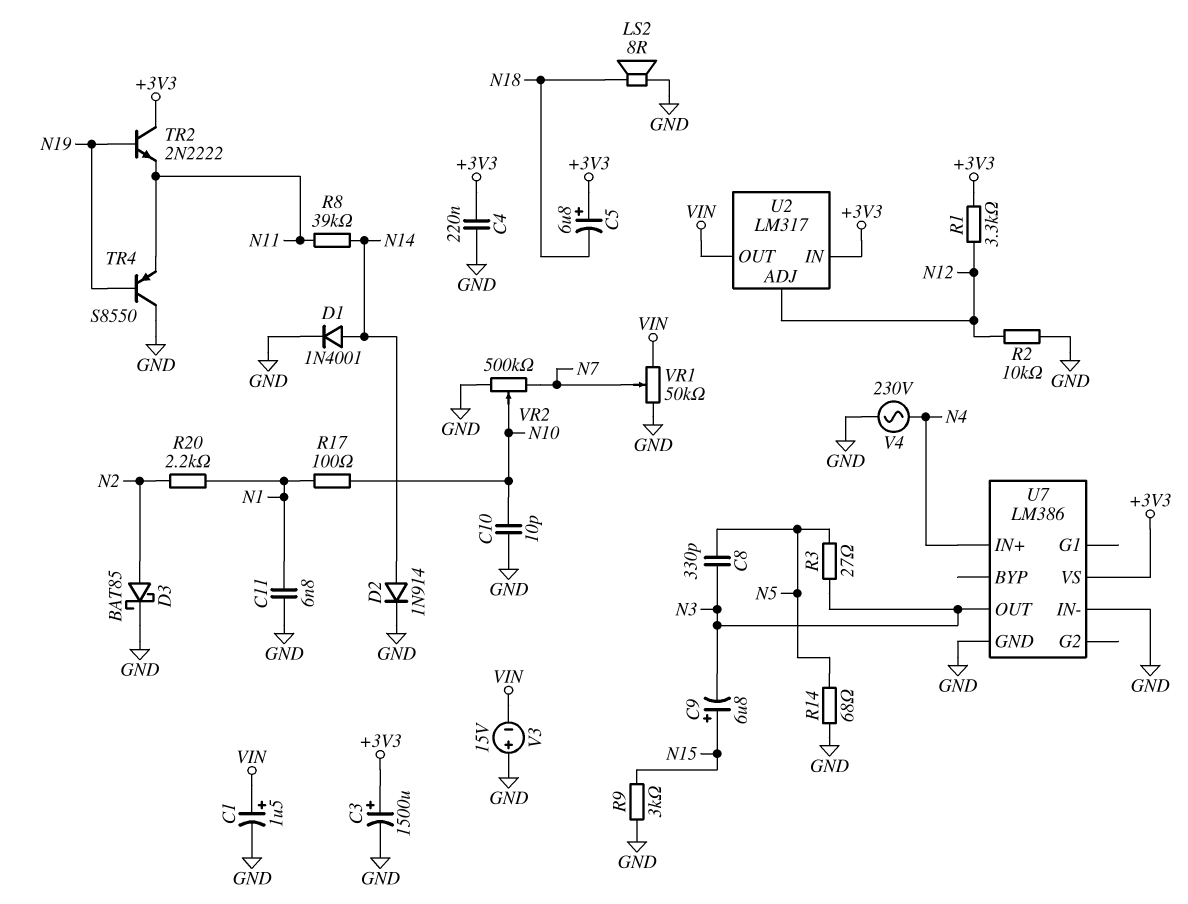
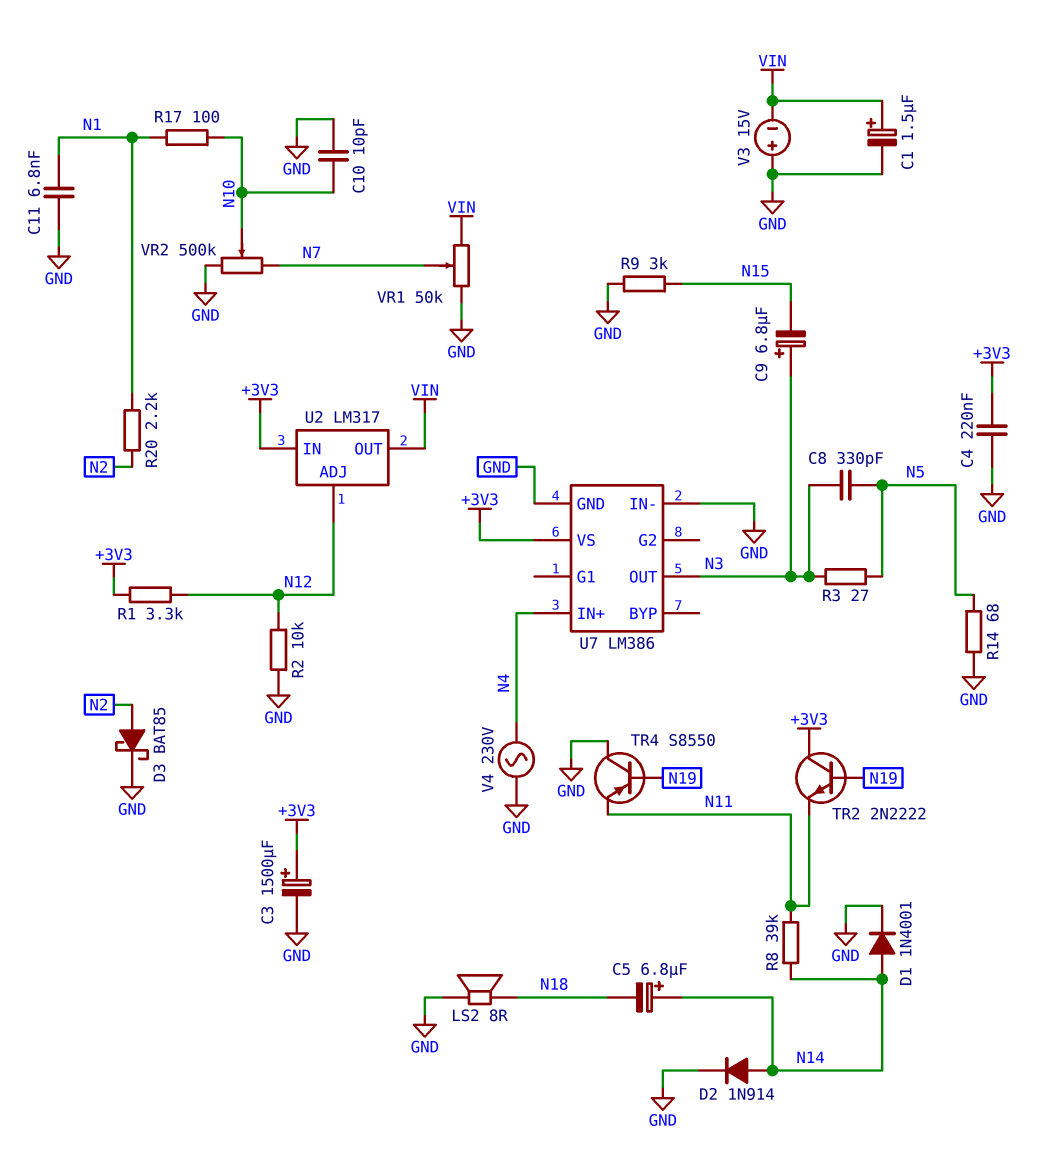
C5: 6.8uF (plus +3V3, minus N18) -> 6.8uF (plus N14, minus N18)
C9: 6.8uF (plus N15, minus N3) -> 6.8uF (plus N3, minus N15)

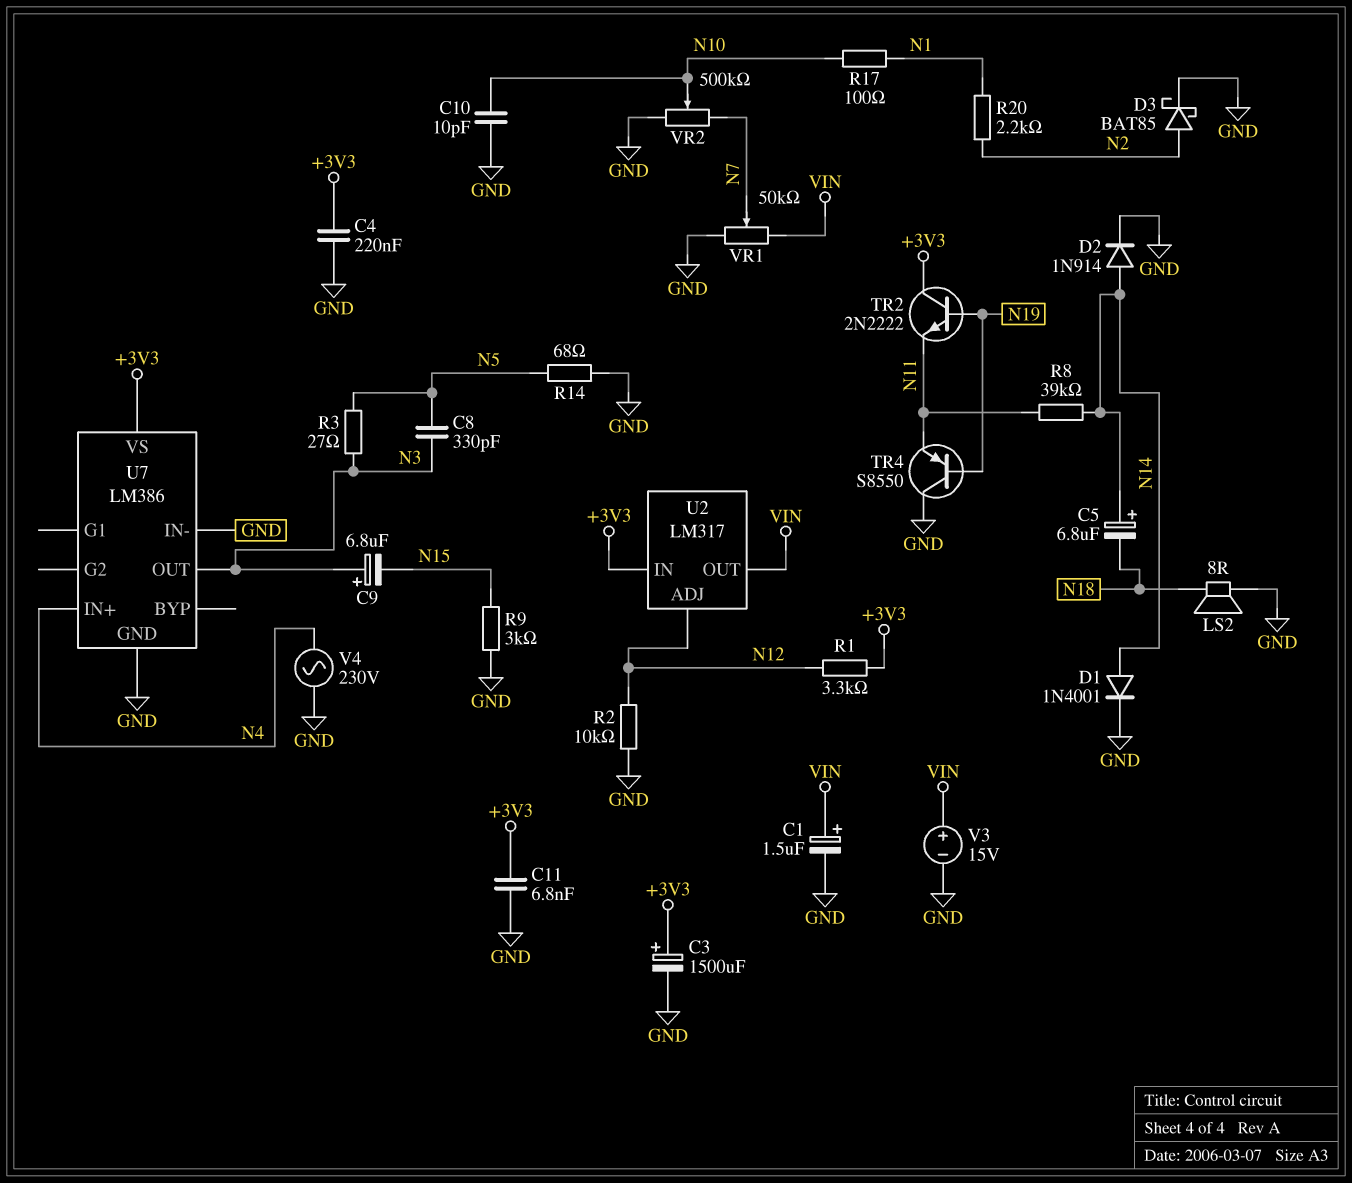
C11: 6.8nF (GND, N1) -> 6.8nF (+3V3, GND)
V3: 15V (plus GND, minus VIN) -> 15V (plus VIN, minus GND)

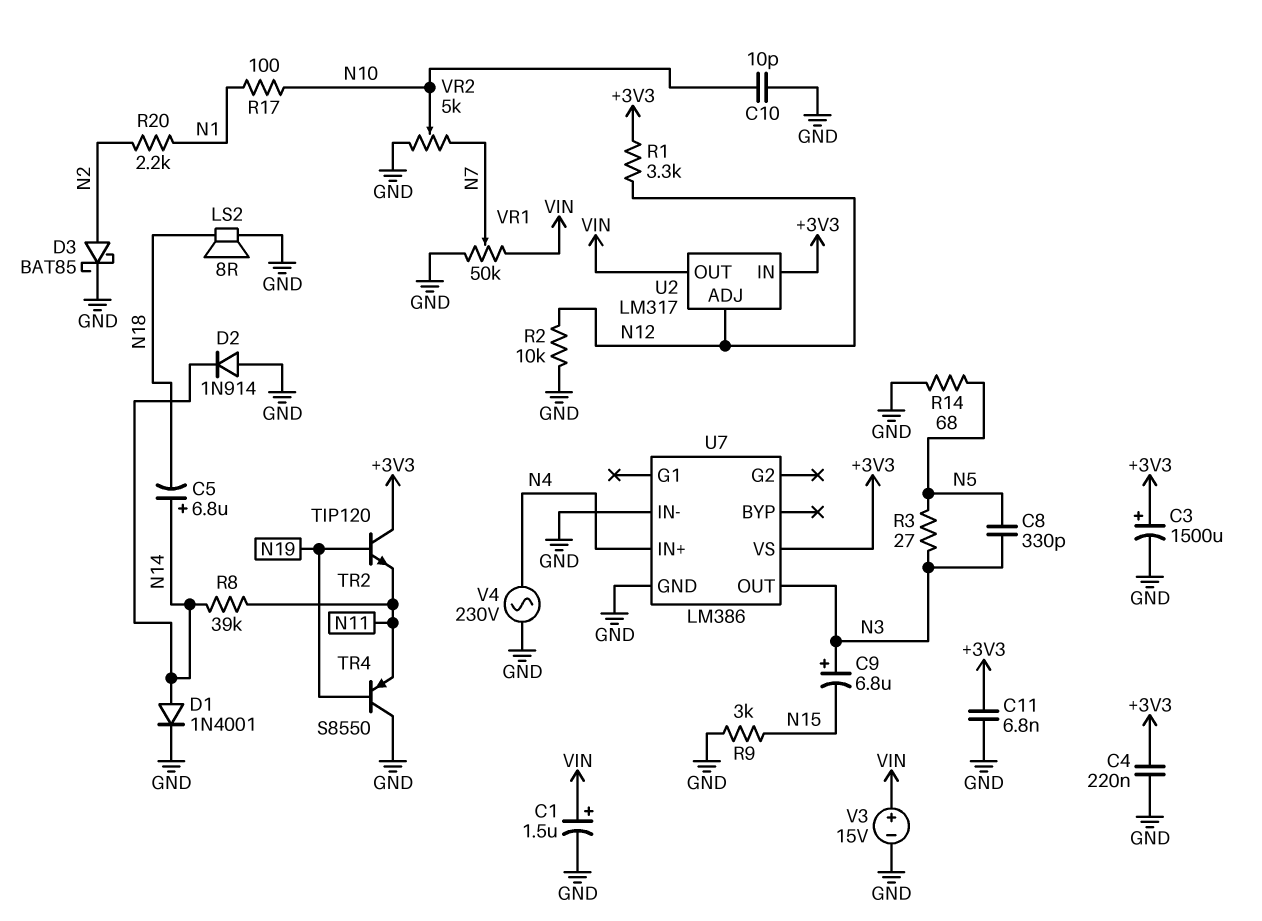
D2: diode 1N914 (A N14, K GND) -> diode 1N914 (A GND, K N14)
TR2: NPN 2N2222 (B N19, C +3V3, E N11) -> NPN TIP120 (B N19, C +3V3, E N11)
VR2: 500k (GND, N7, wiper N10) -> 5k (GND, N7, wiper N10)

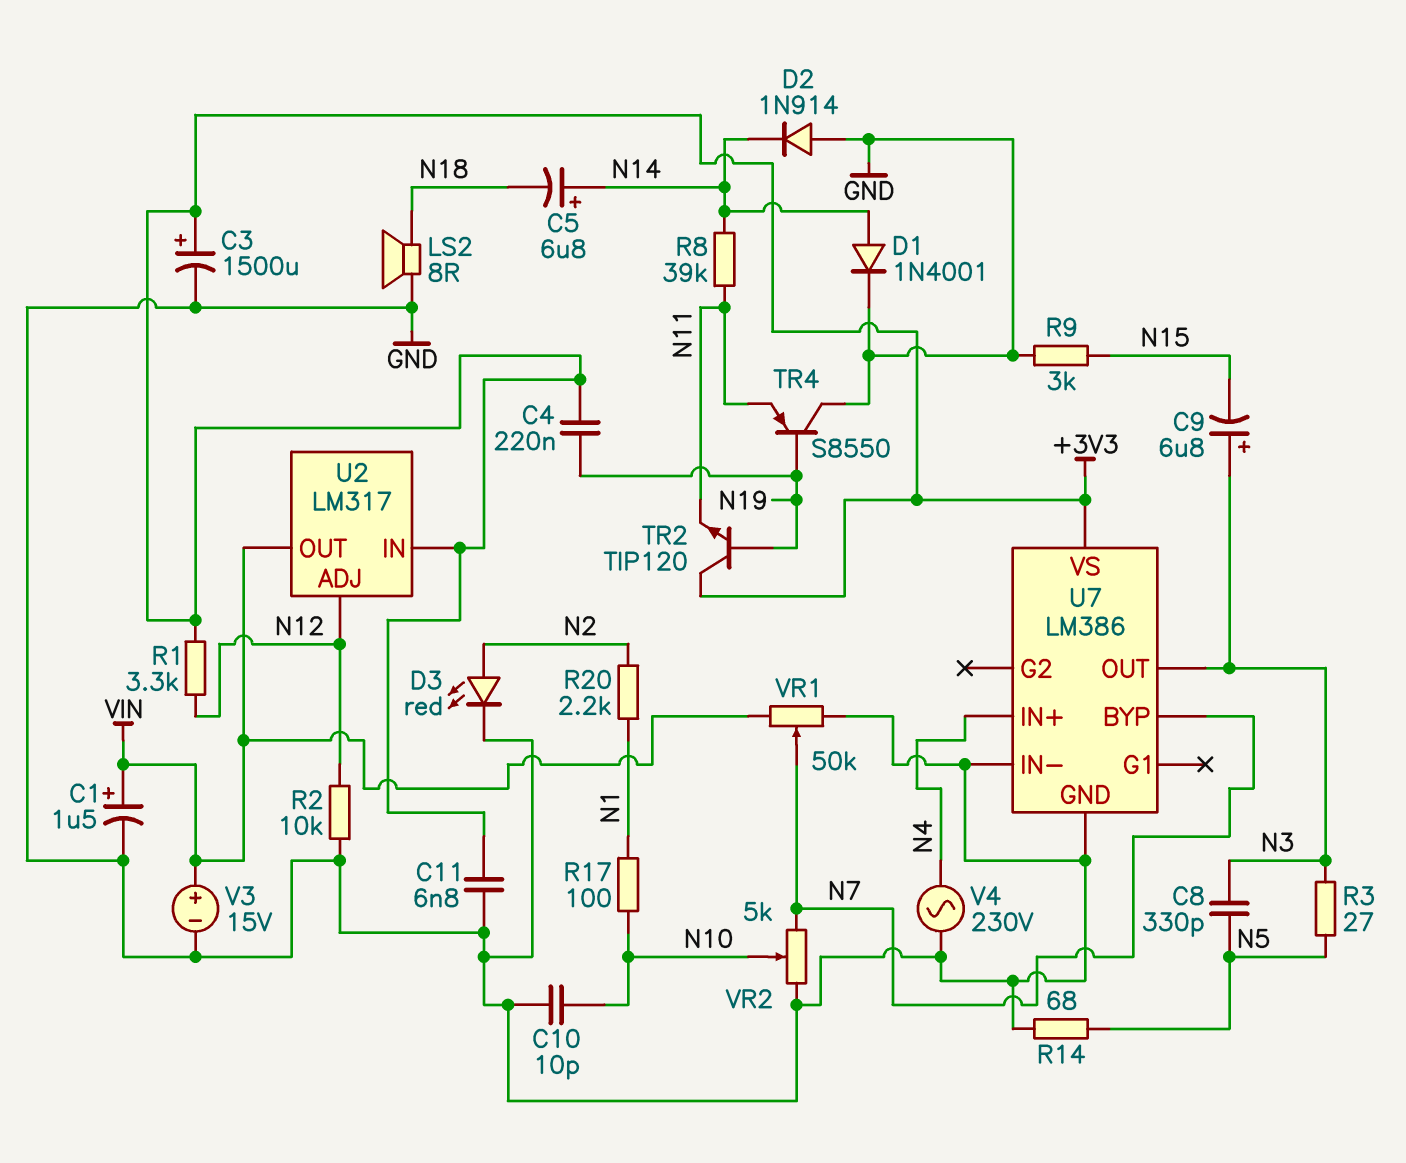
C4: 220nF (+3V3, GND) -> 220nF (+3V3, N19)
D3: schottky BAT85 (A N2, K GND) -> LED red (A N2, K GND)
U7 pin BYP: none -> N7

